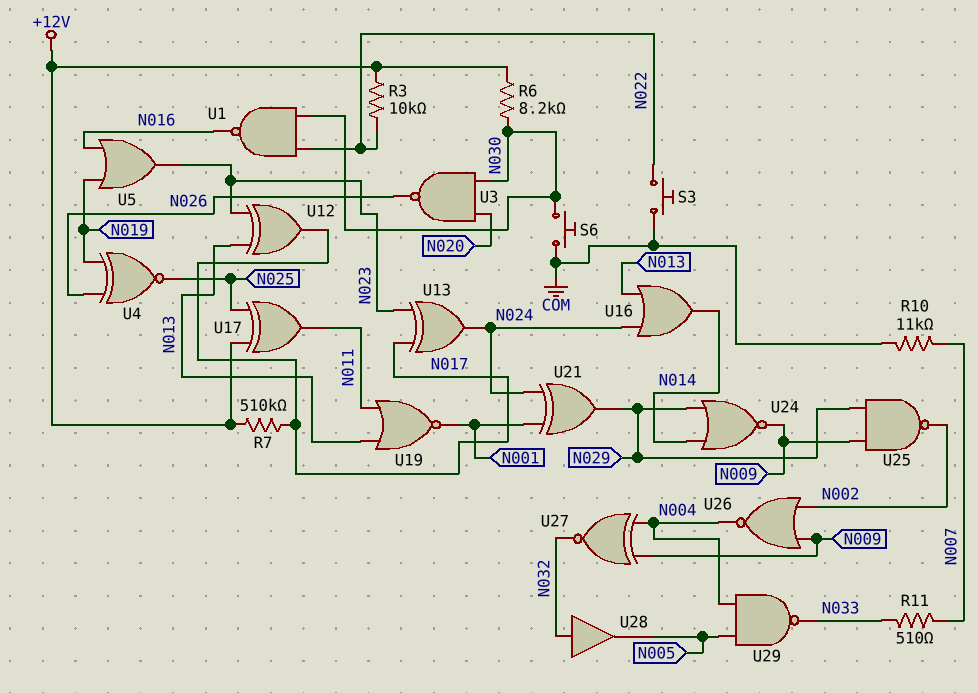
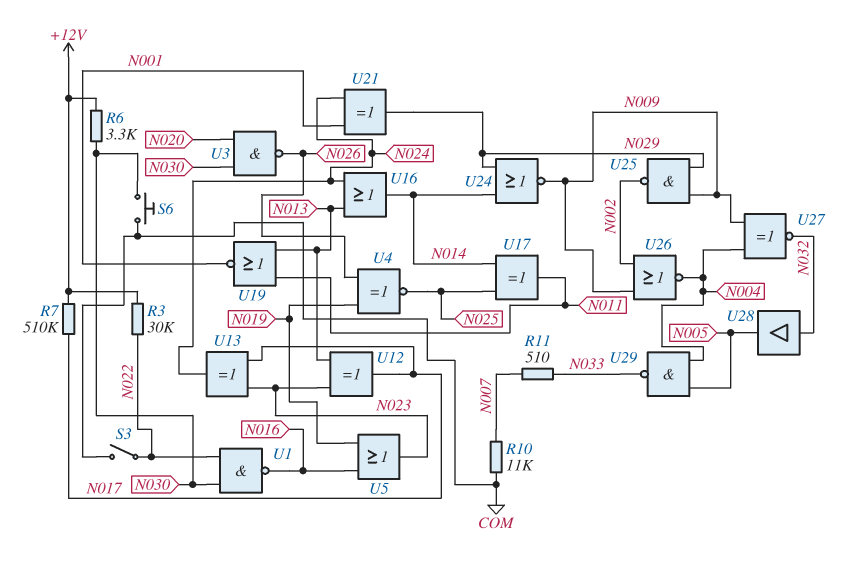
R3: 10k (+12V, N022) -> 30k (+12V, N022)
R6: 8.2k (+12V, N030) -> 3.3k (+12V, N030)
S3: button (COM, N022) -> switch (COM, N022)
U17: XOR (in +12V, in N025, out N011) -> XOR (in N014, in N025, out N011)

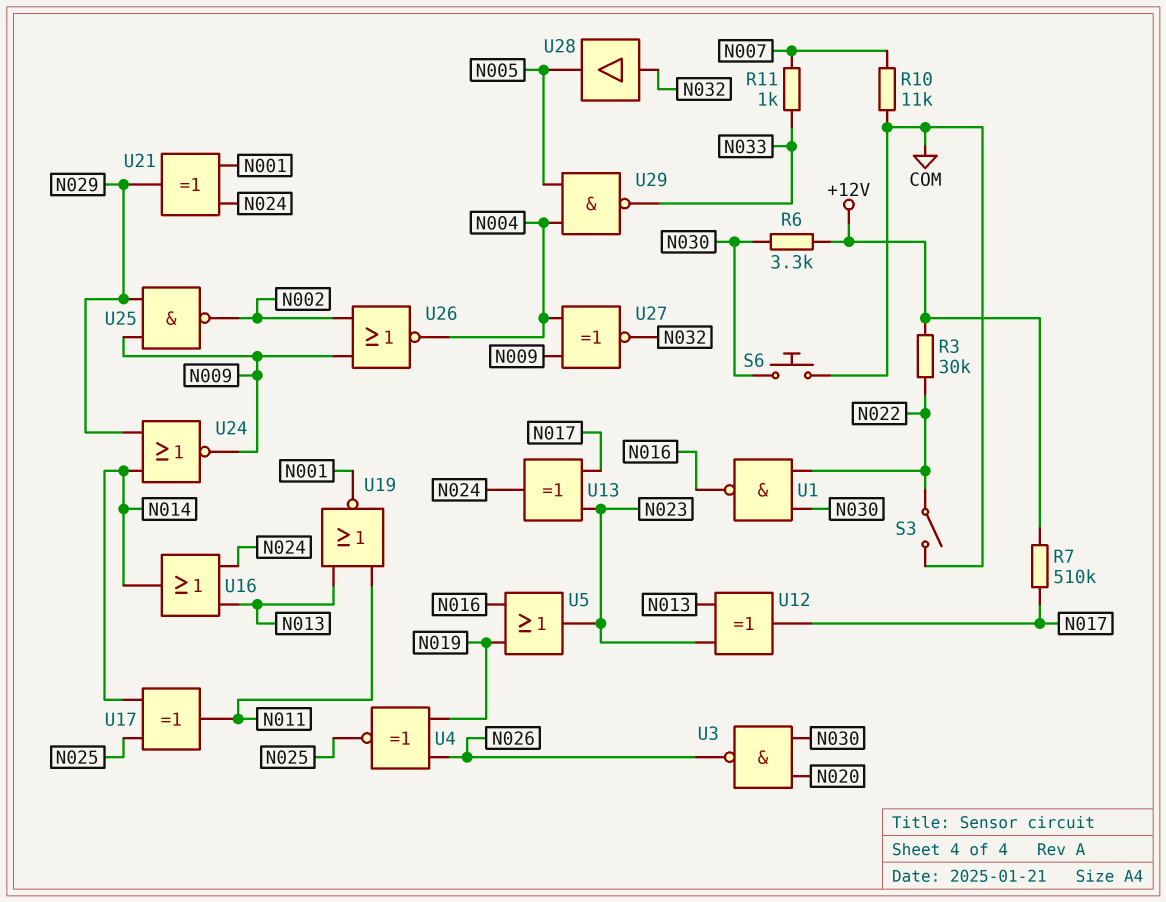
R11: 510 (N007, N033) -> 1k (N007, N033)

